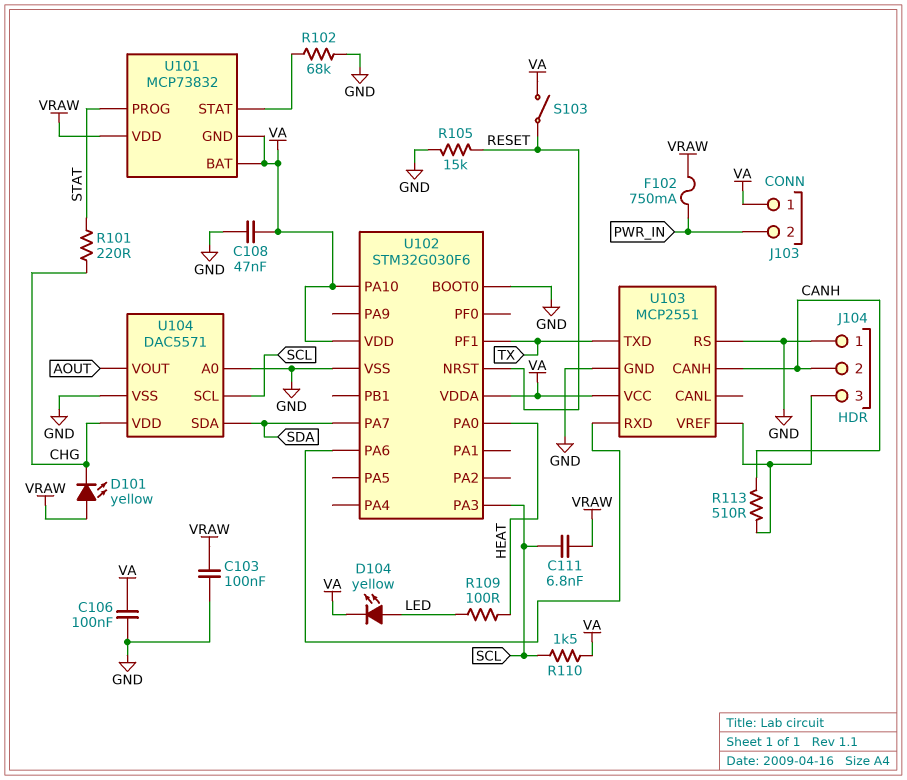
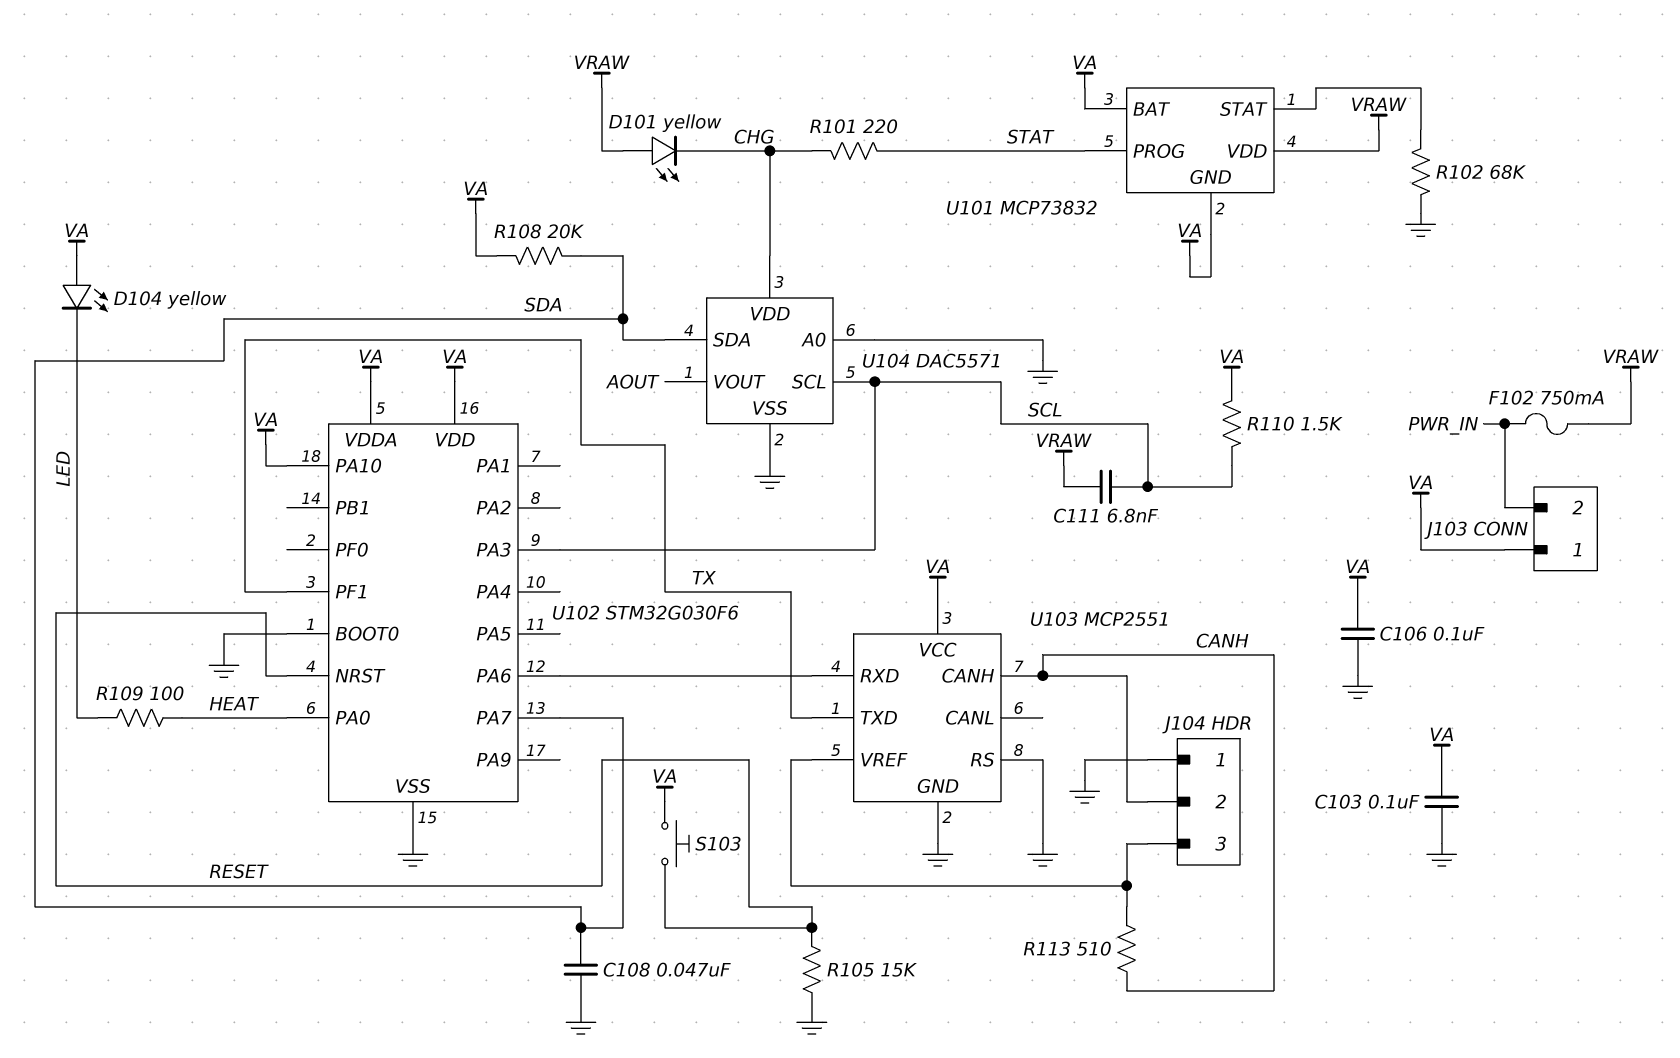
C103: 100nF (GND, VRAW) -> 100nF (GND, VA)
C108: 47nF (GND, VA) -> 47nF (GND, SDA)
D104: LED yellow (A LED, K VA) -> LED yellow (A VA, K LED)
R108: none -> 20k (SDA, VA)
S103: switch (RESET, VA) -> button (RESET, VA)

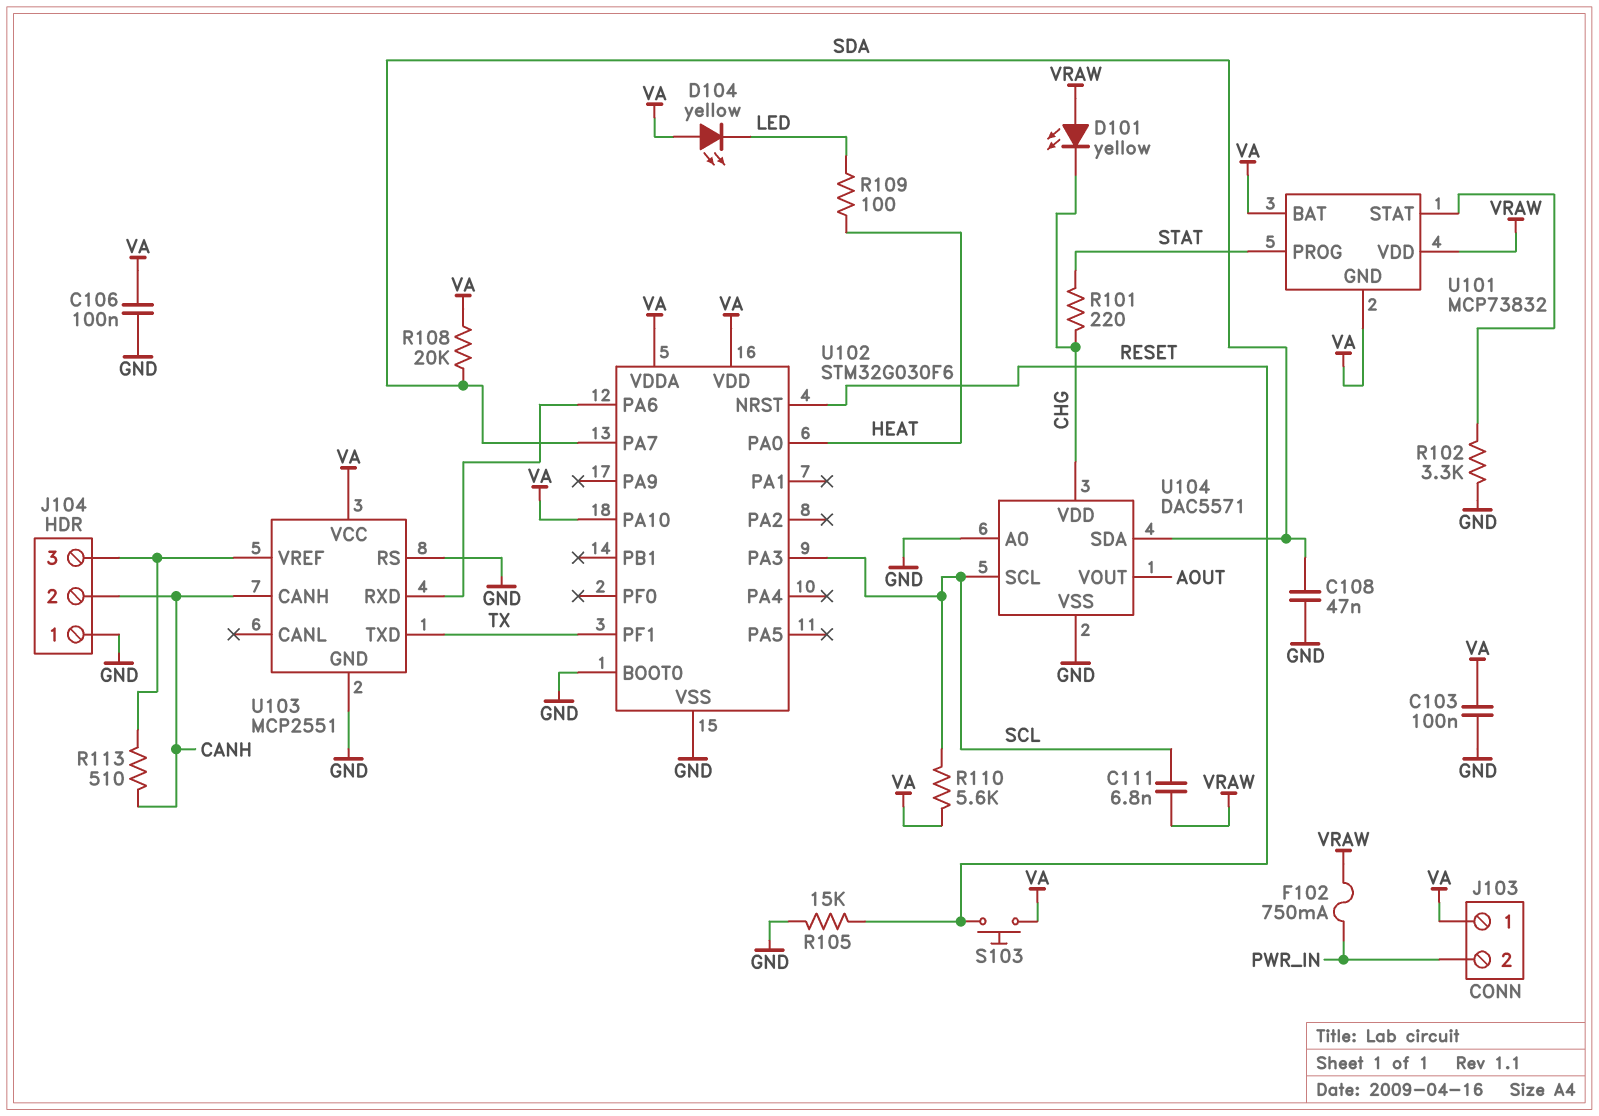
R102: 68k (GND, U101/STAT) -> 3.3k (GND, U101/STAT)
R110: 1.5k (SCL, VA) -> 5.6k (SCL, VA)

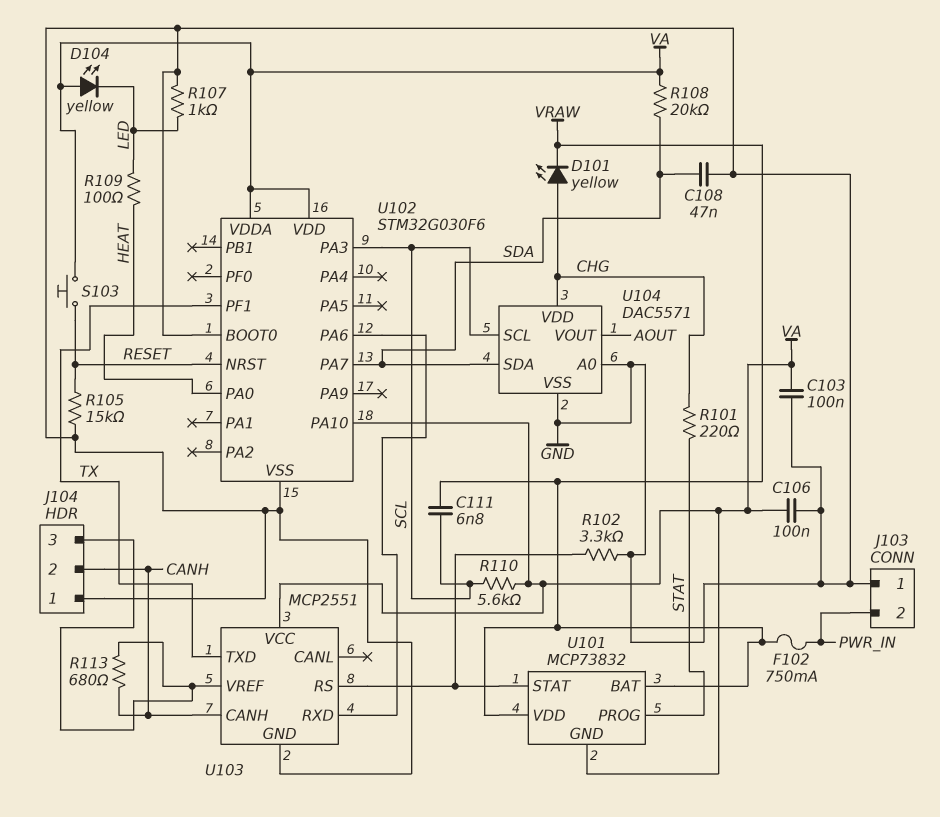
D101: LED yellow (A VRAW, K CHG) -> LED yellow (A CHG, K VRAW)
J103 pin 1: VA -> GND
R107: none -> 1k (GND, LED)
R113: 510 (CANH, J104/3) -> 680 (CANH, J104/3)
U101 pin BAT: VA -> VRAW
U103 pin RS: GND -> U101/STAT

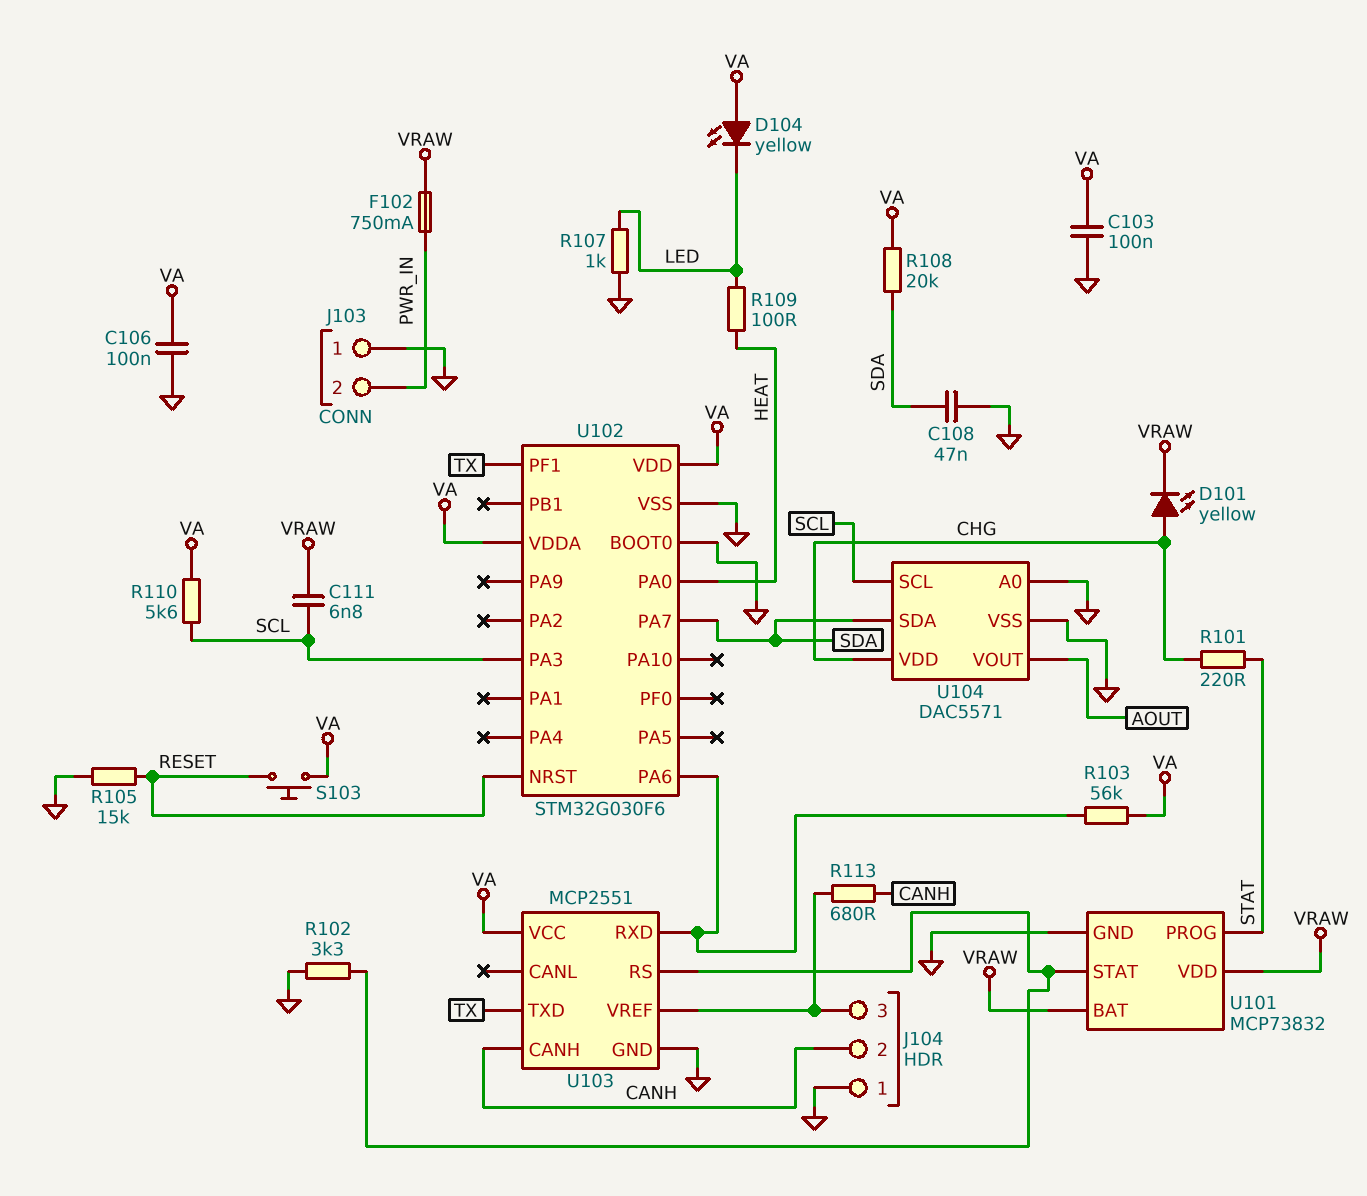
R103: none -> 56k (U102/PA6, VA)
U101 pin GND: VA -> GND
U102 pin PA10: VA -> none

